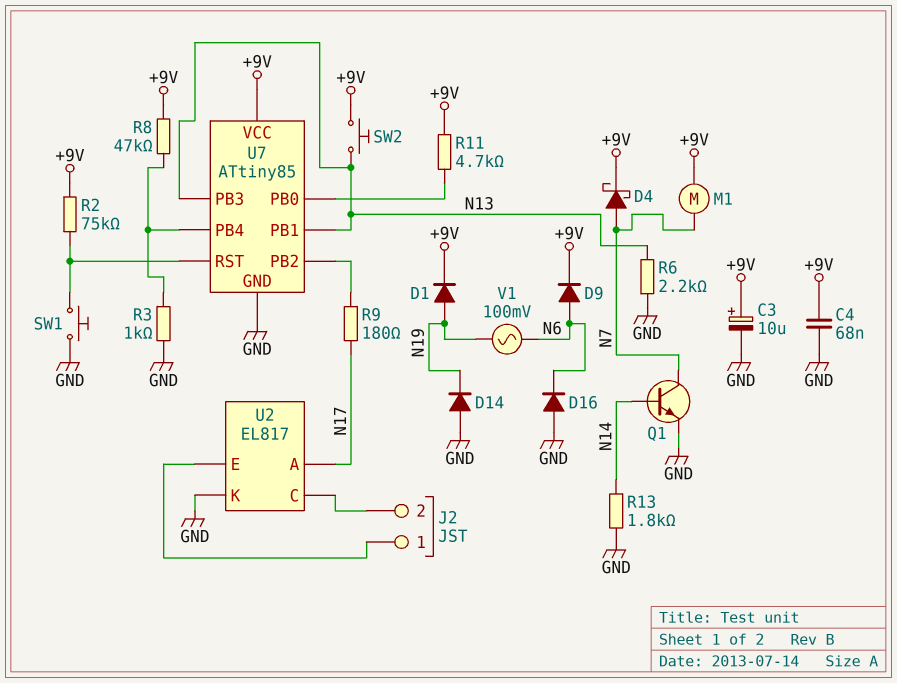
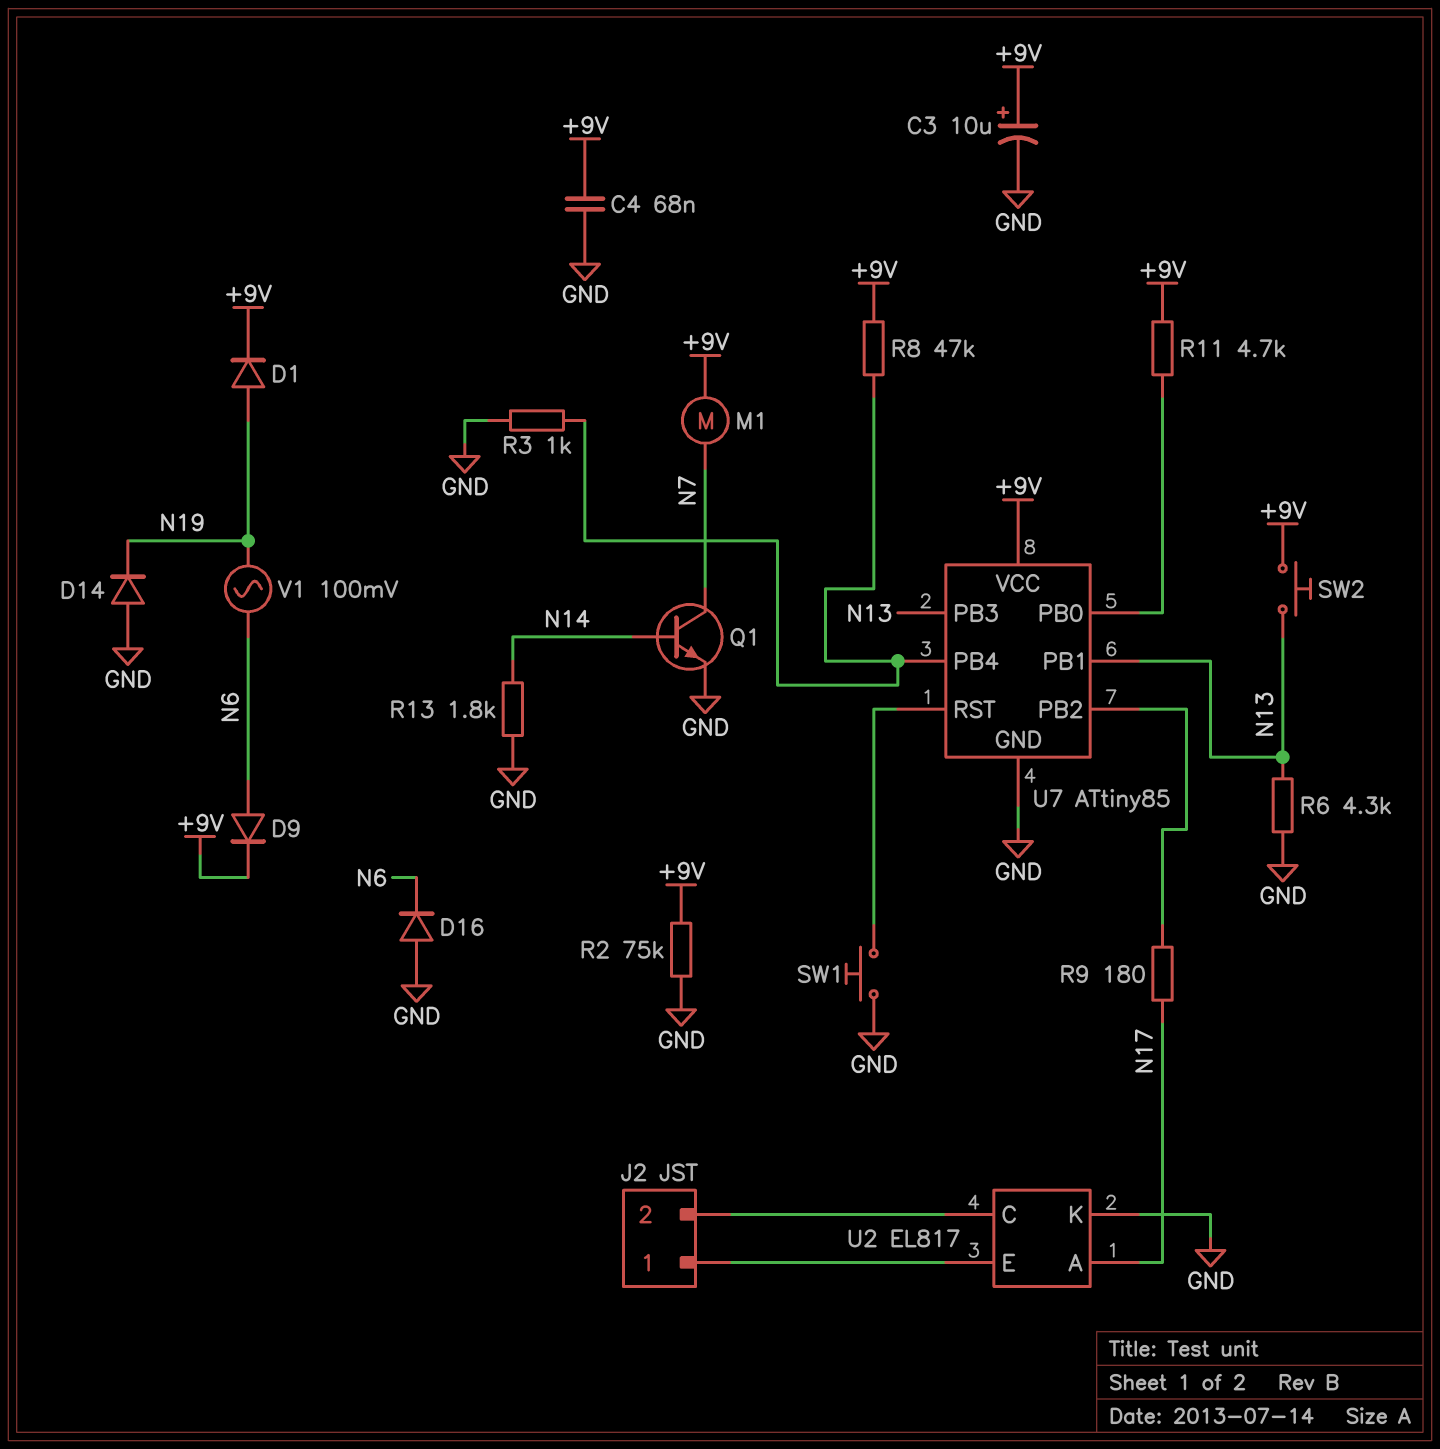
D4: schottky (A N7, K +9V) -> none
R2: 75k (+9V, U7/RST) -> 75k (+9V, GND)
R6: 2.2k (GND, N13) -> 4.3k (GND, N13)

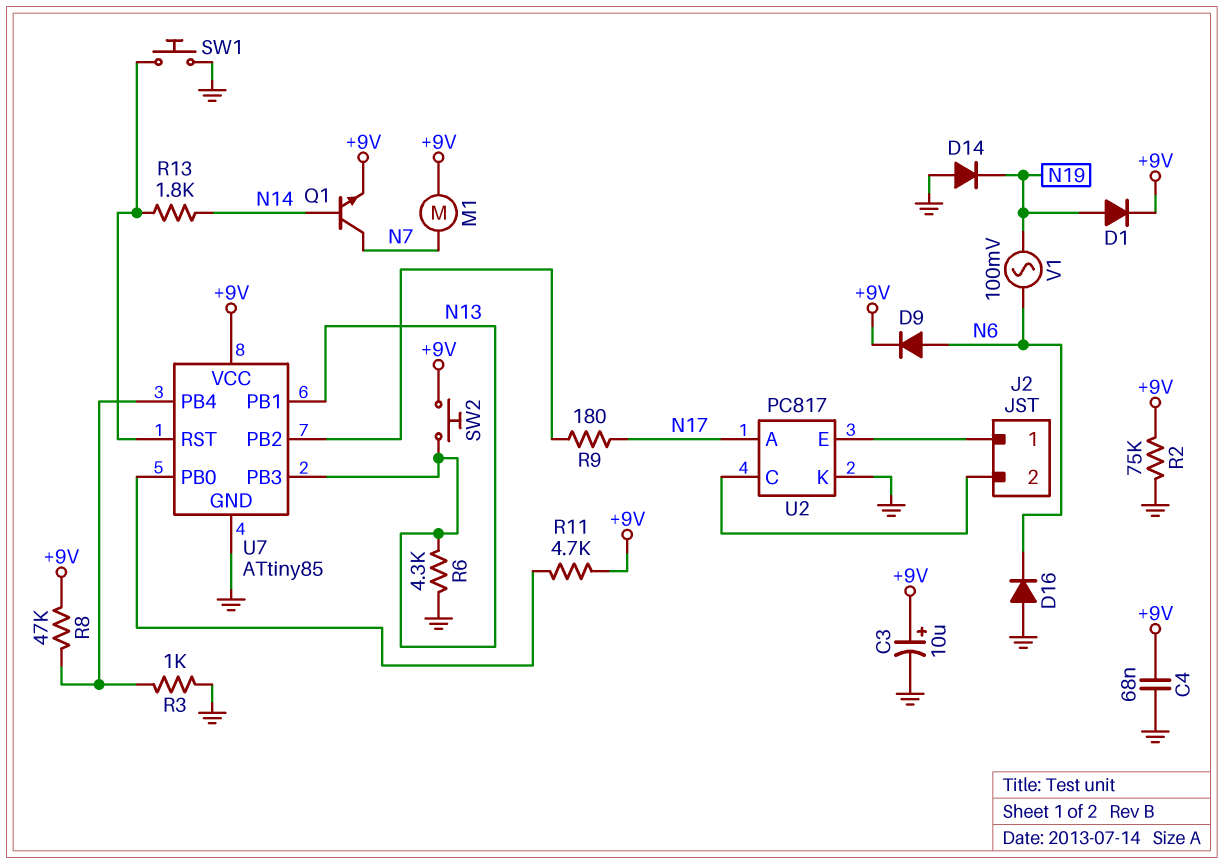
Q1: NPN (B N14, C N7, E GND) -> NPN (B N14, C N7, E +9V)
R13: 1.8k (GND, N14) -> 1.8k (N14, U7/RST)
U2: EL817 -> PC817

